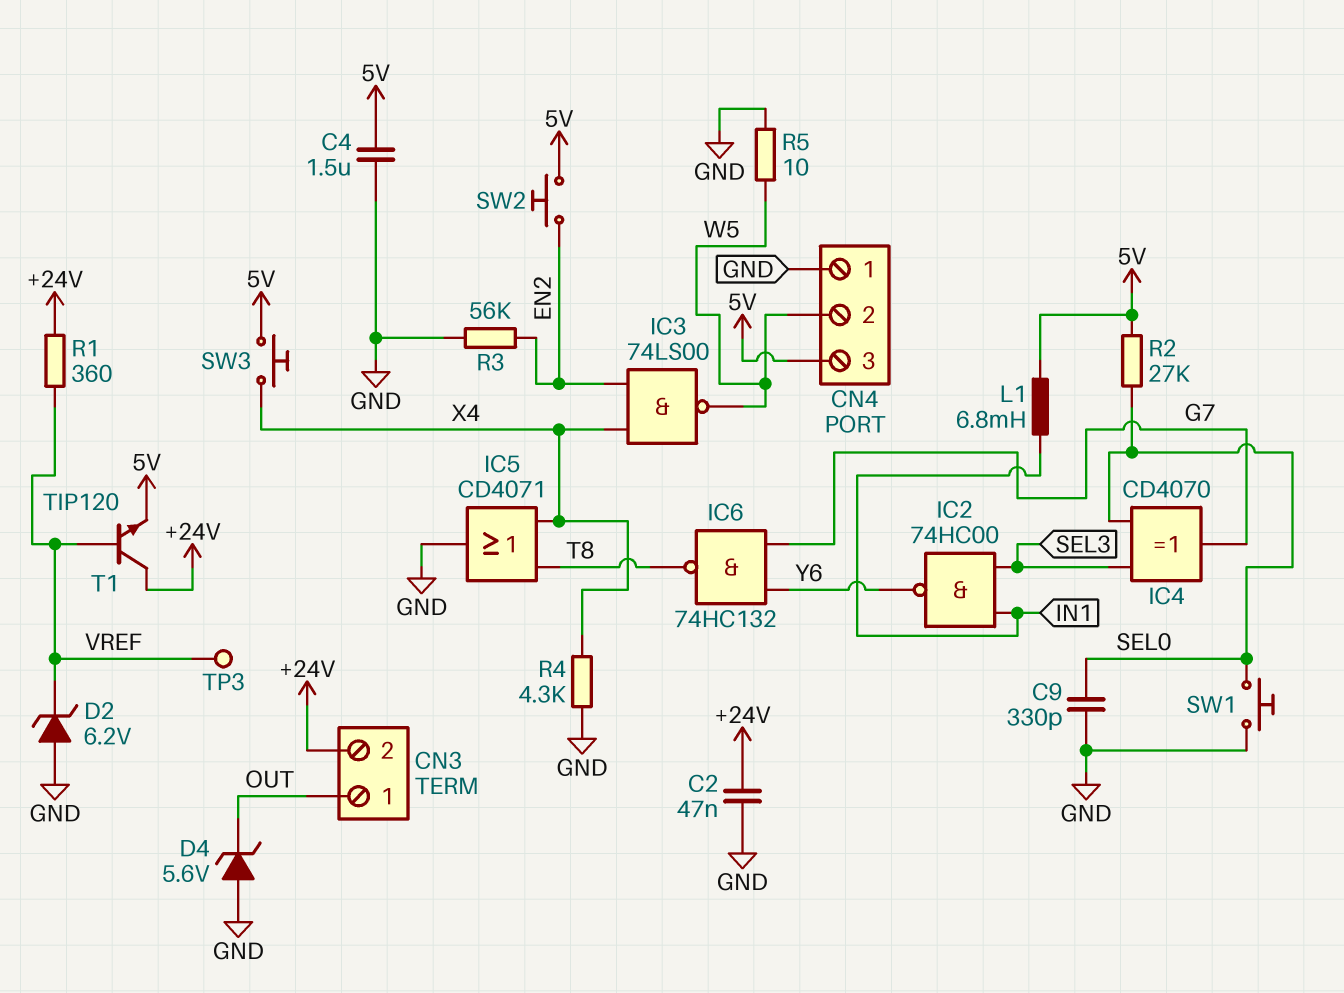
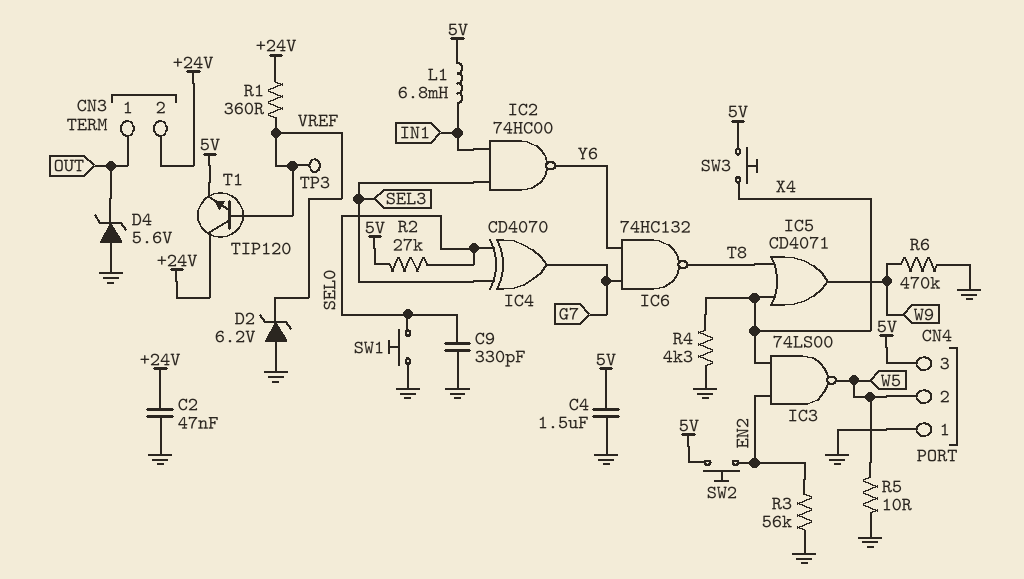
IC5: OR CD4071 (in T8, in X4, out GND) -> OR CD4071 (in T8, in X4, out W9)
R6: none -> 470k (GND, W9)

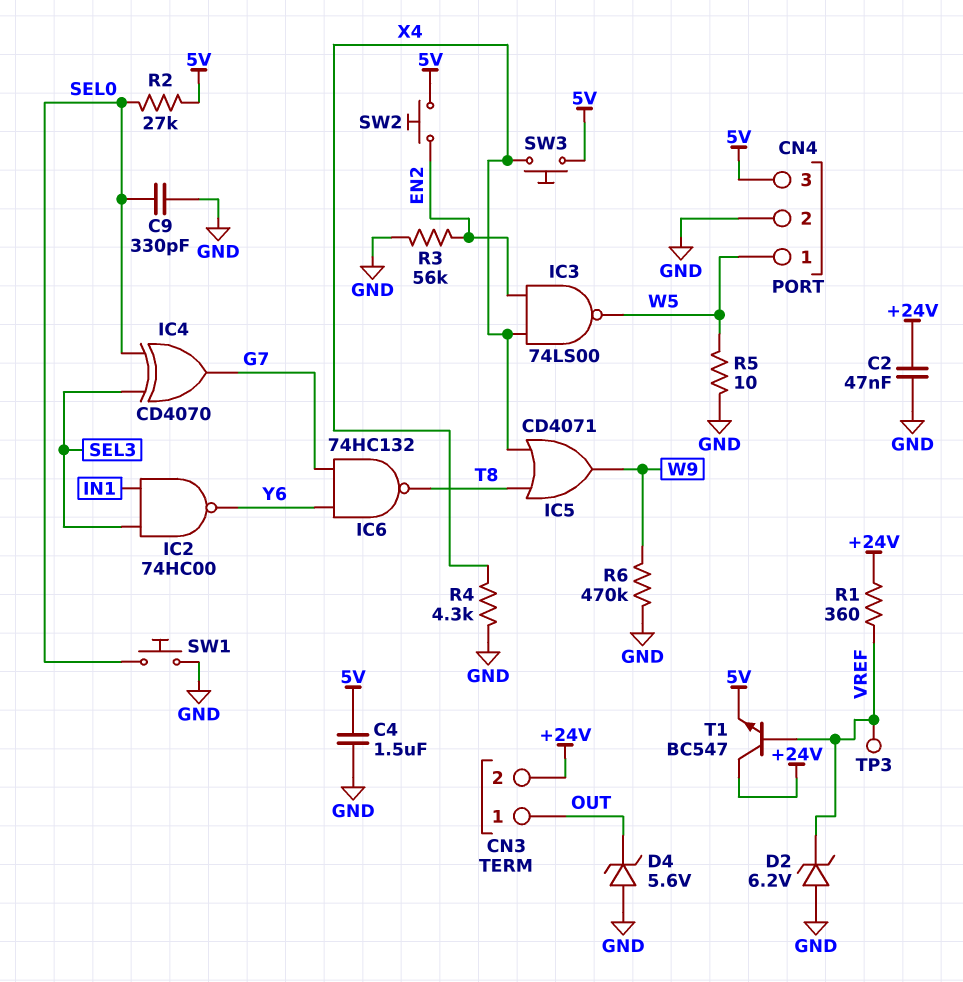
CN4 pin 1: GND -> W5
CN4 pin 2: W5 -> GND
L1: 6.8mH (5V, IN1) -> none
T1: NPN TIP120 (B VREF, C +24V, E 5V) -> NPN BC547 (B VREF, C +24V, E 5V)

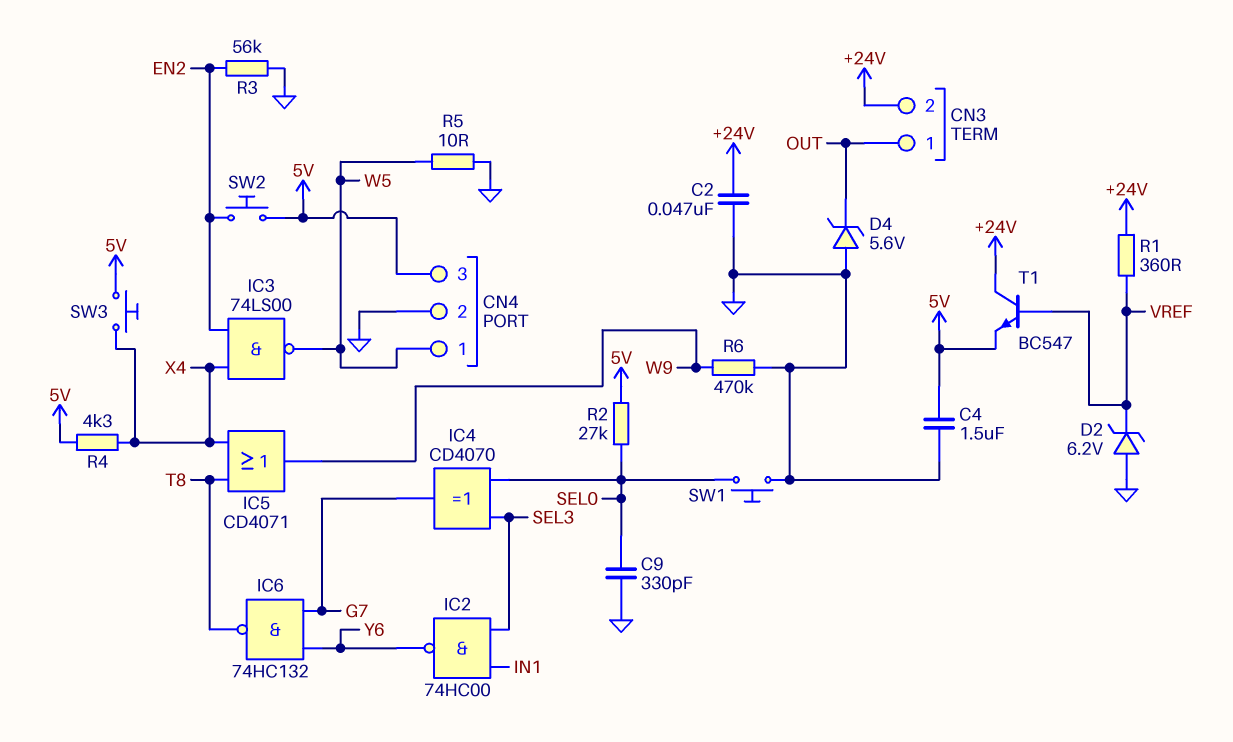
R4: 4.3k (GND, X4) -> 4.3k (5V, X4)
TP3: test point (VREF) -> none

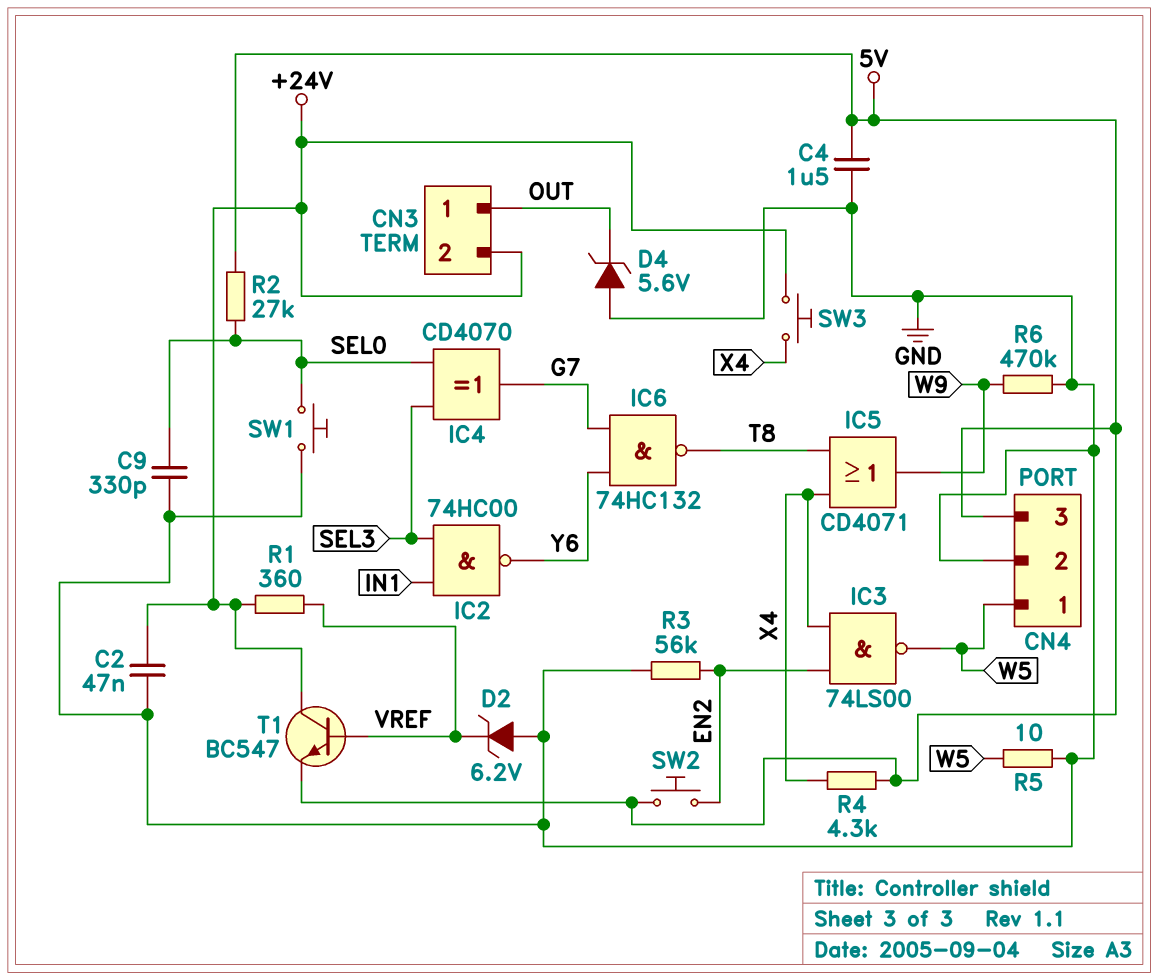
SW3: button (5V, X4) -> button (+24V, X4)

